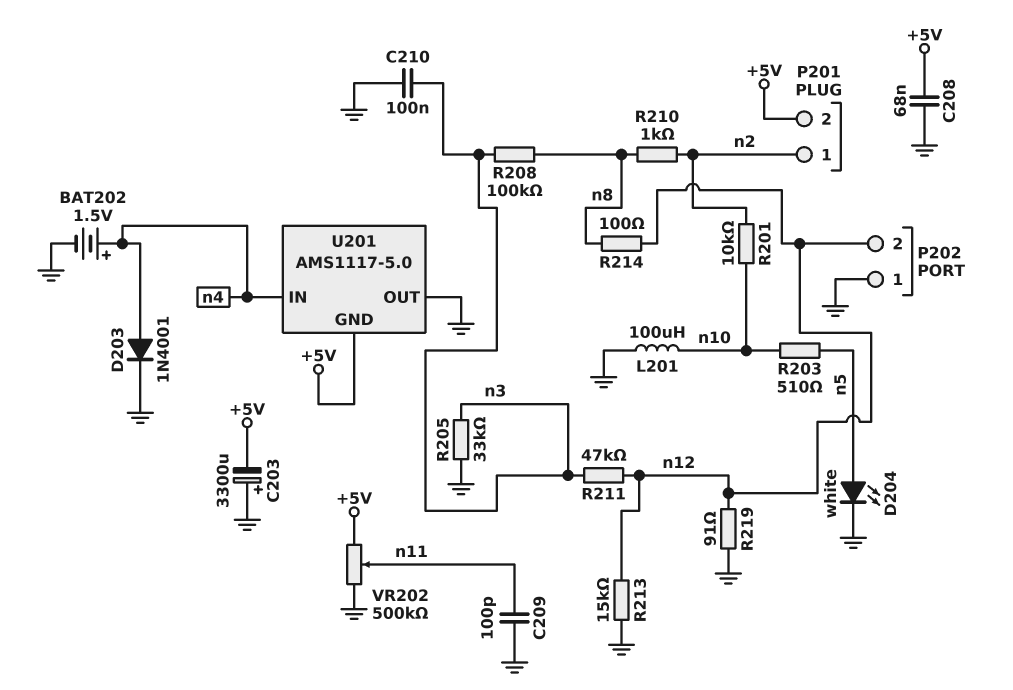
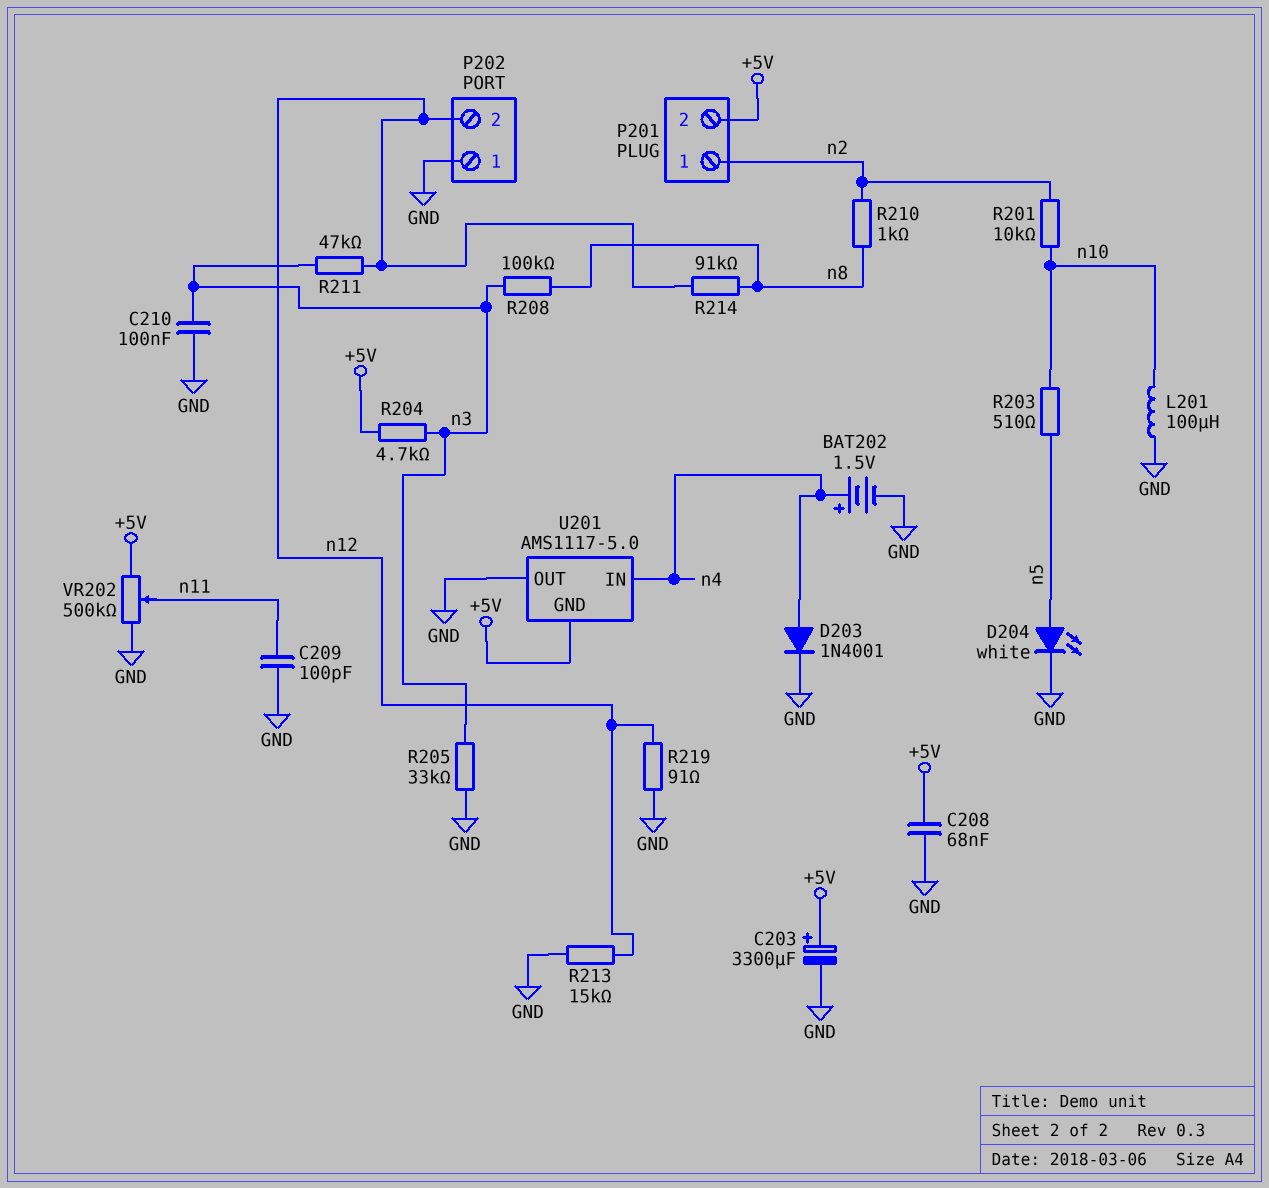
C203: 3300uF (plus GND, minus +5V) -> 3300uF (plus +5V, minus GND)
R204: none -> 4.7k (+5V, n3)
R214: 100 (n8, n12) -> 91k (n8, n12)

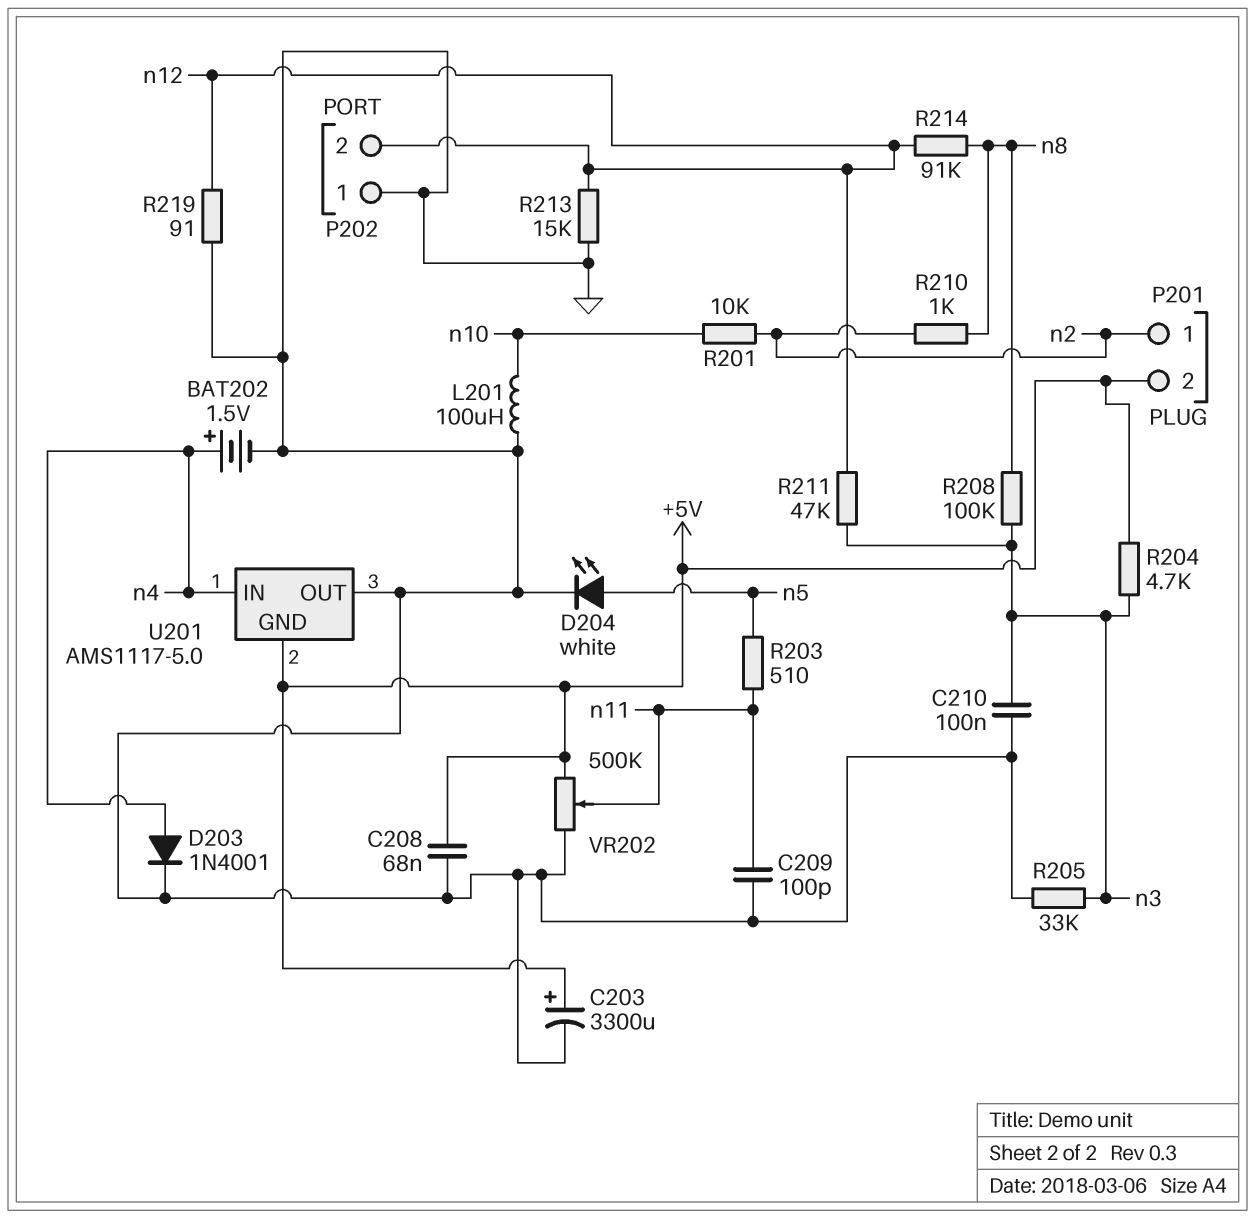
R203: 510 (n5, n10) -> 510 (n5, n11)

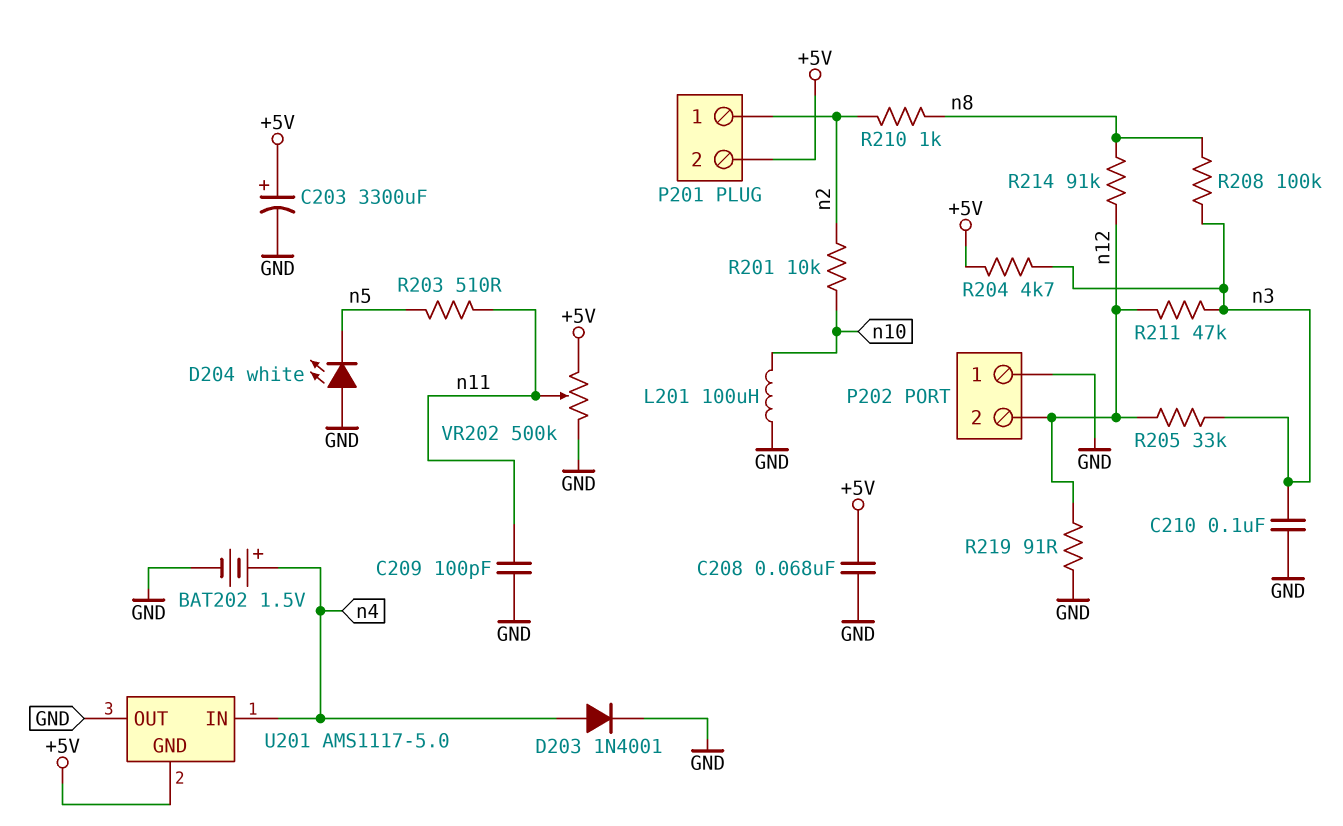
D204: LED white (A n5, K GND) -> LED white (A GND, K n5)
R205: 33k (GND, n3) -> 33k (n3, n12)
R213: 15k (GND, n12) -> none

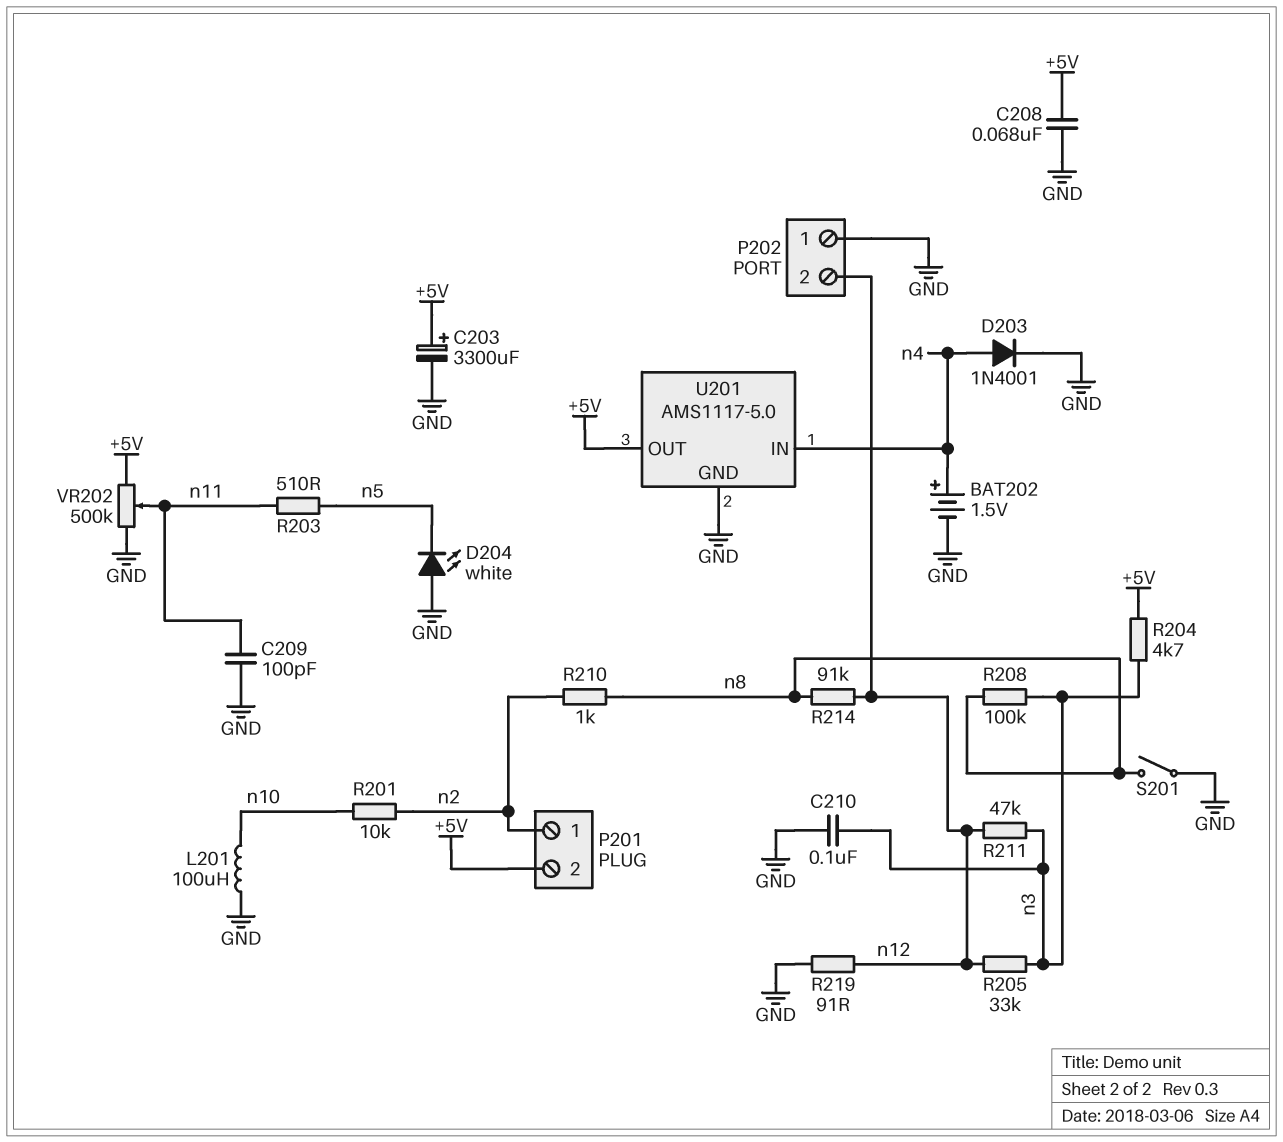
S201: none -> switch (GND, n8)
U201 pin GND: +5V -> GND
U201 pin OUT: GND -> +5V

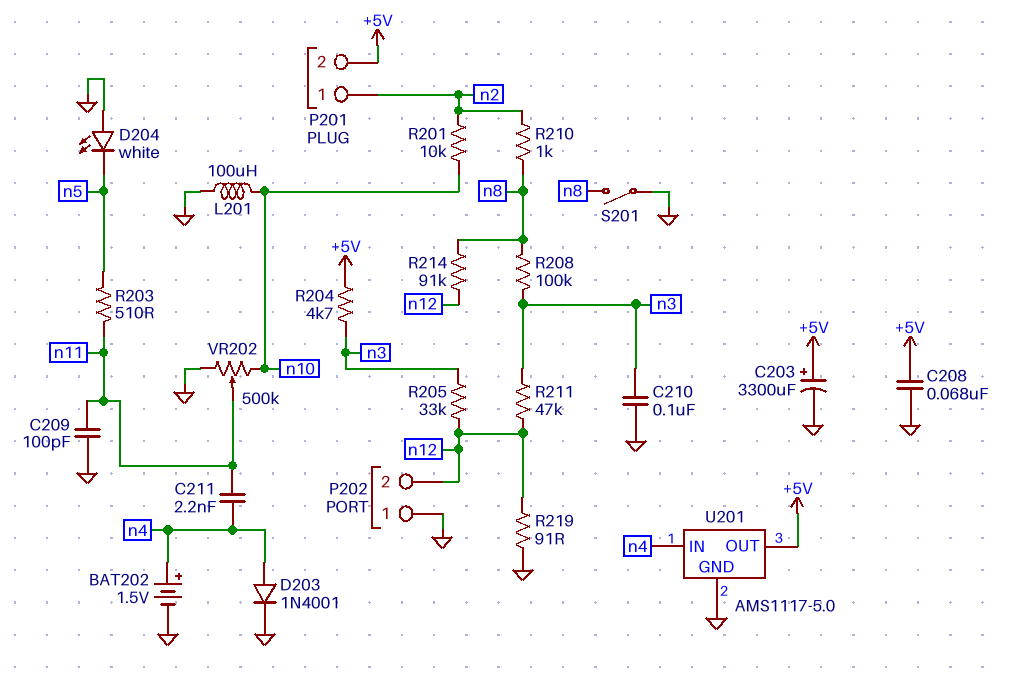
C211: none -> 2.2nF (n4, n11)
VR202: 500k (+5V, GND, wiper n11) -> 500k (GND, n10, wiper n11)

